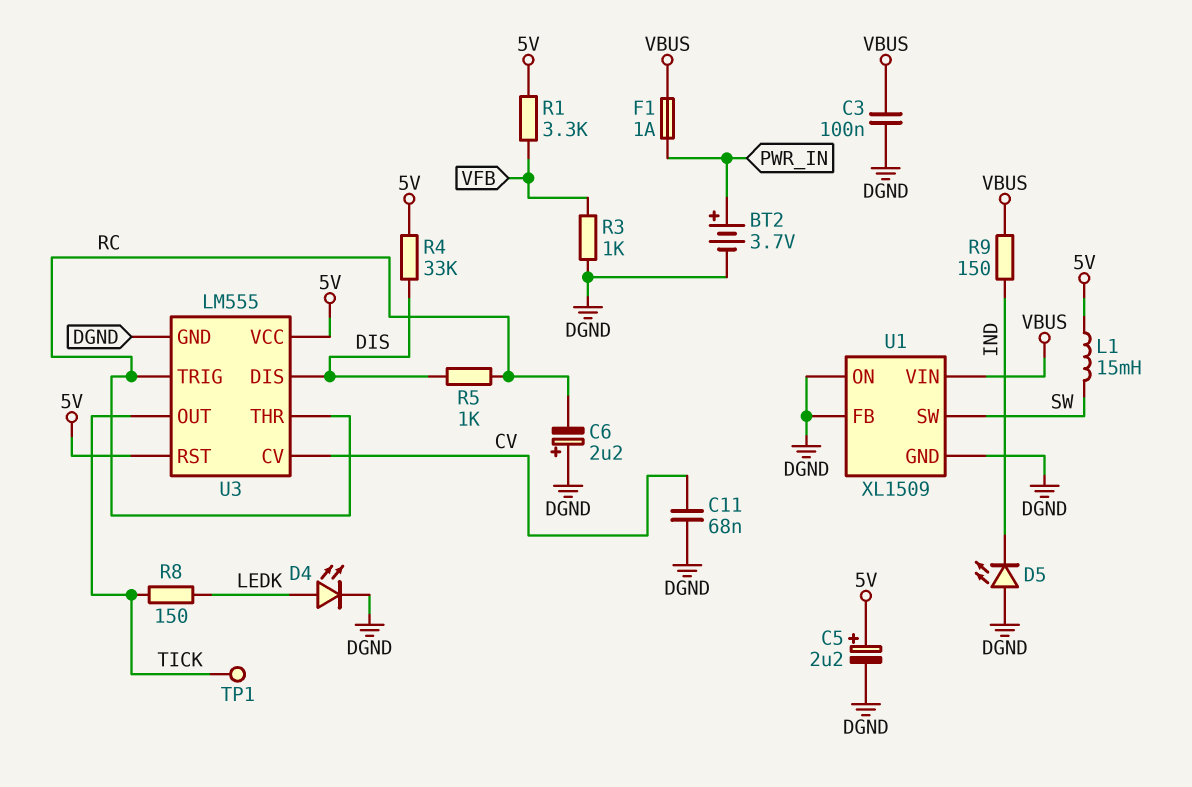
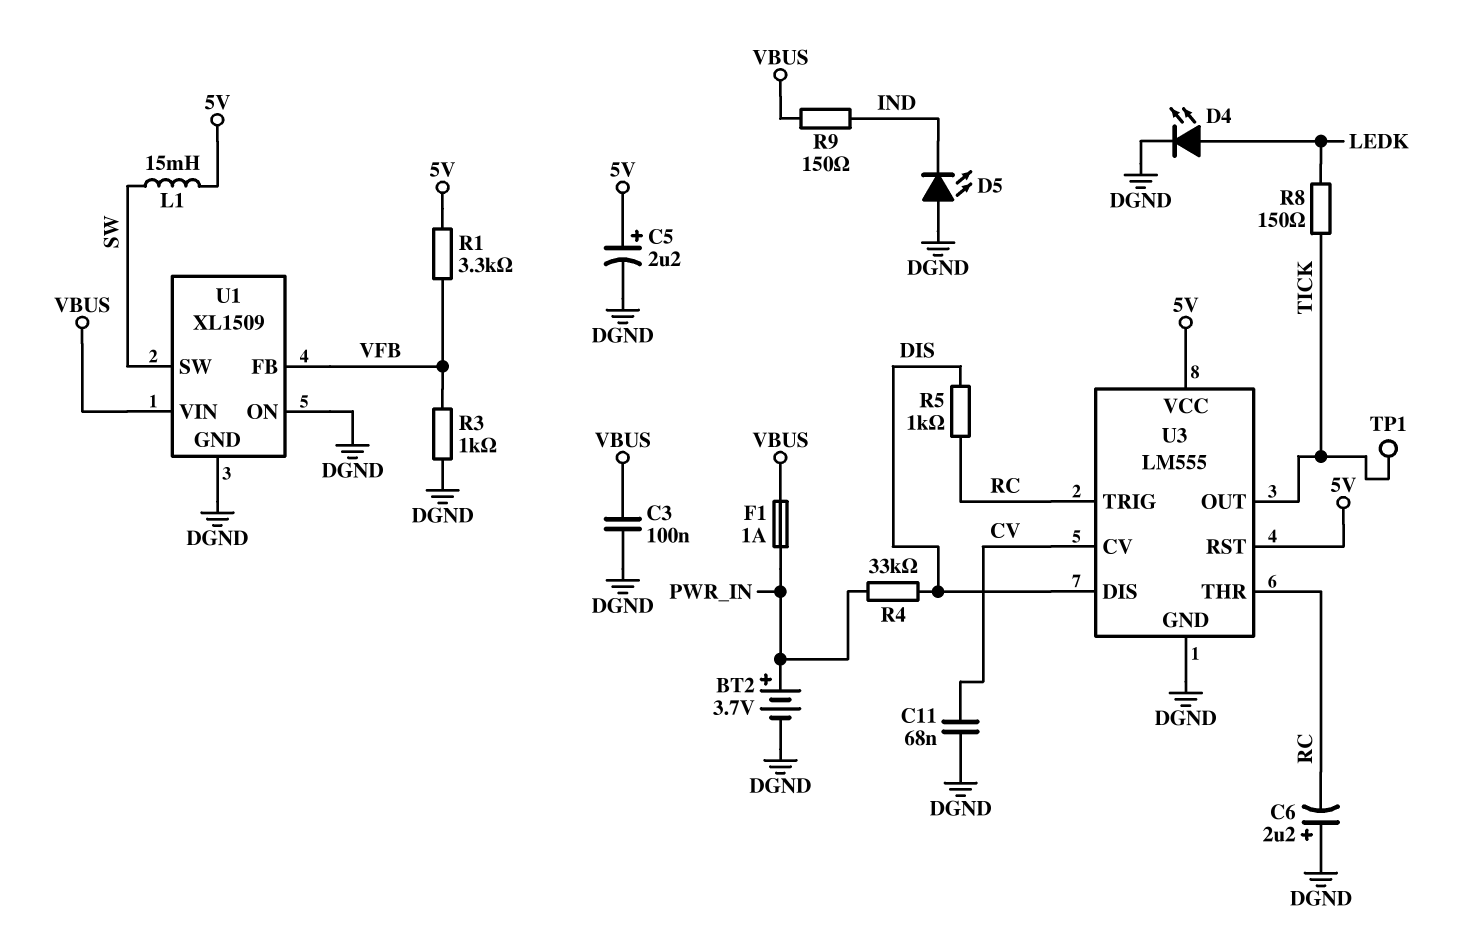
R4: 33k (5V, DIS) -> 33k (DIS, PWR_IN)
U1 pin FB: DGND -> VFB

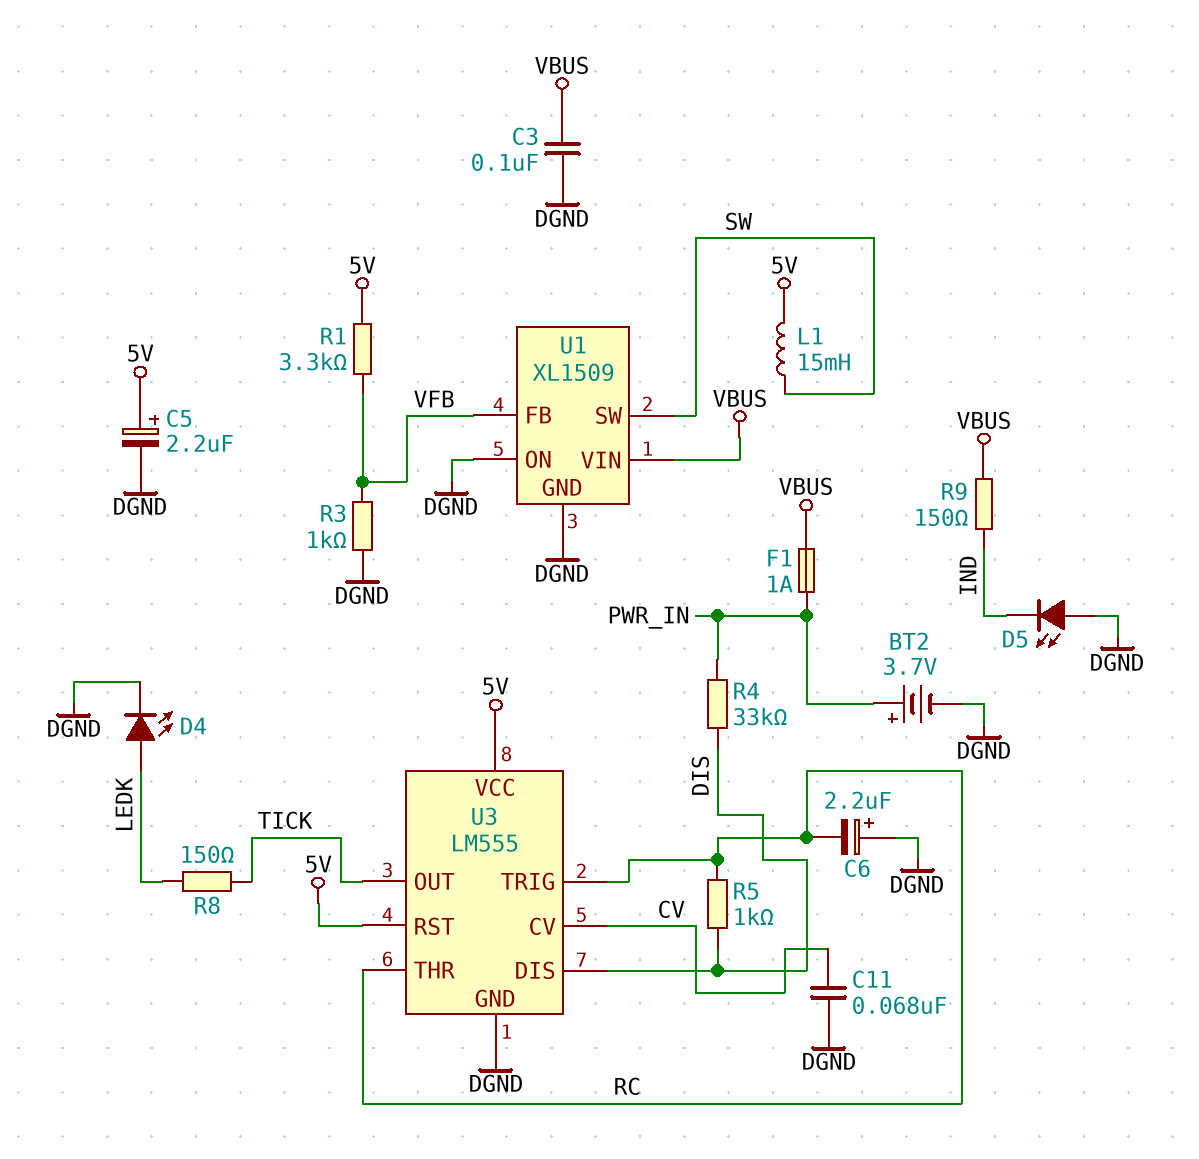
TP1: test point (TICK) -> none

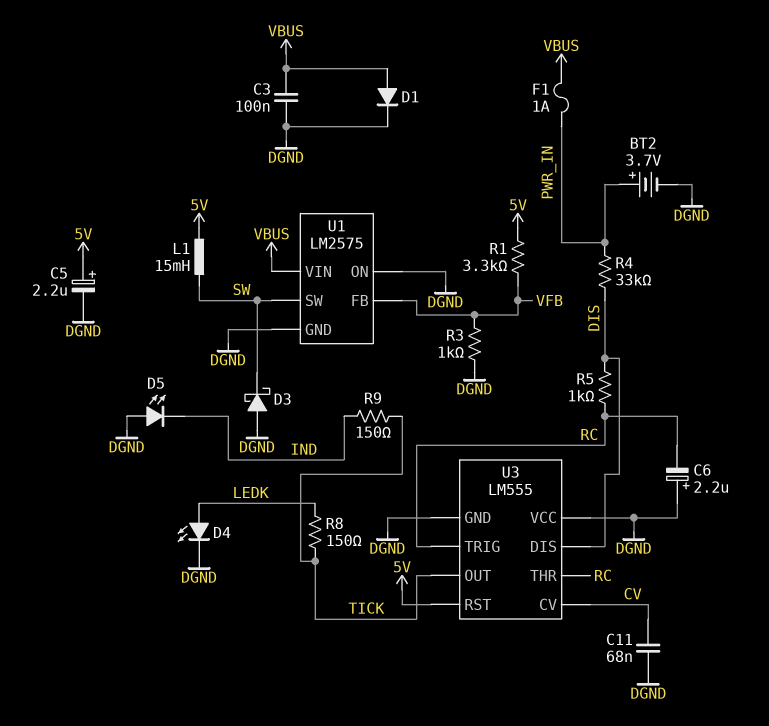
D1: none -> diode (A VBUS, K DGND)
D3: none -> schottky (A DGND, K SW)
R9: 150 (IND, VBUS) -> 150 (IND, TICK)
U1: XL1509 -> LM2575
U3 pin VCC: 5V -> DGND

